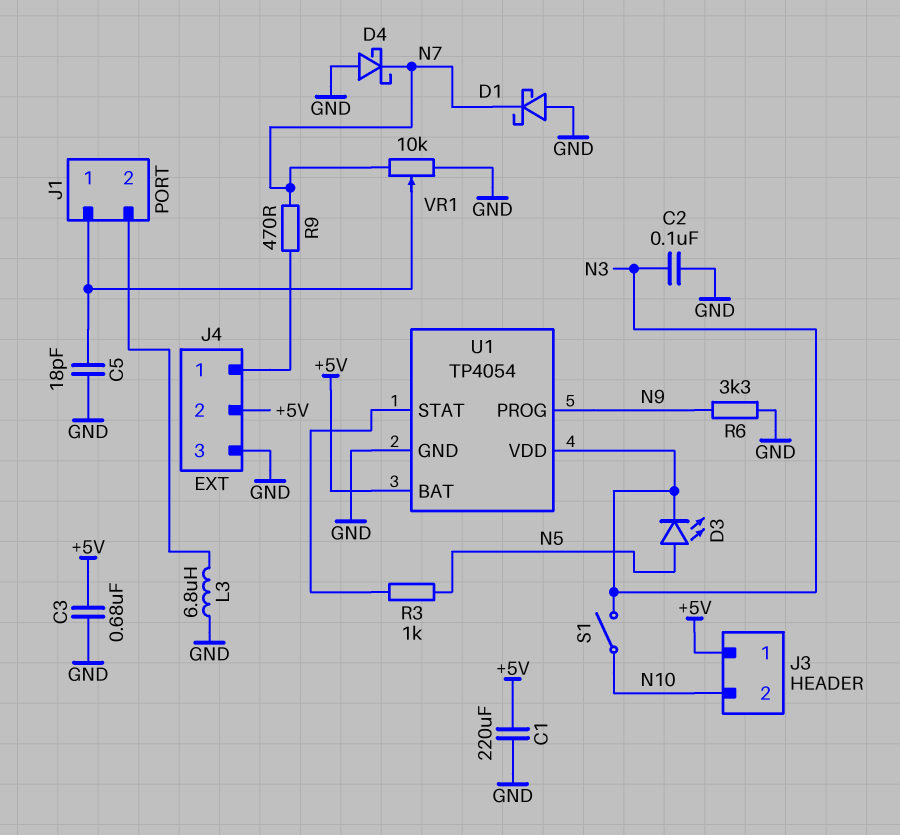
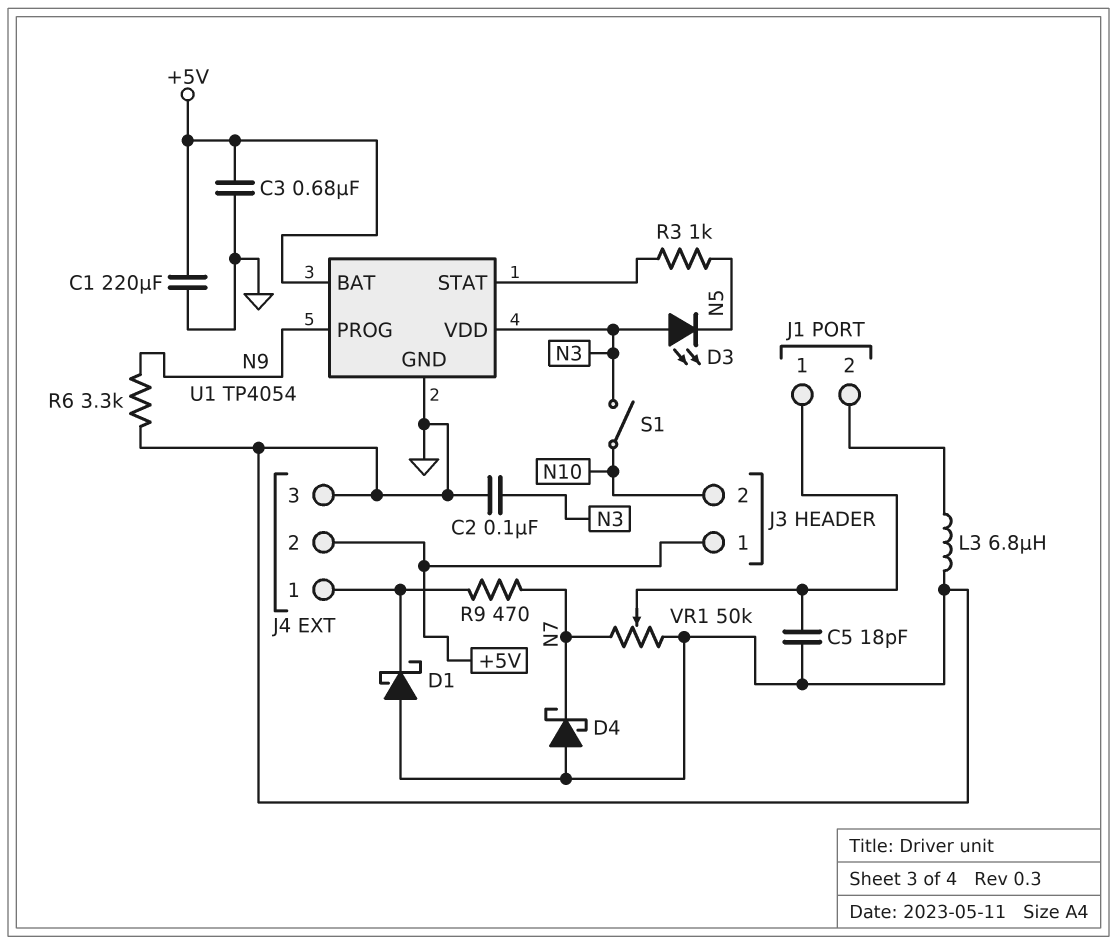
D1: schottky (A GND, K N7) -> schottky (A GND, K J4/1)
D3: LED (A N5, K N3) -> LED (A N3, K N5)
VR1: 10k (GND, N7, wiper J1/1) -> 50k (GND, N7, wiper J1/1)

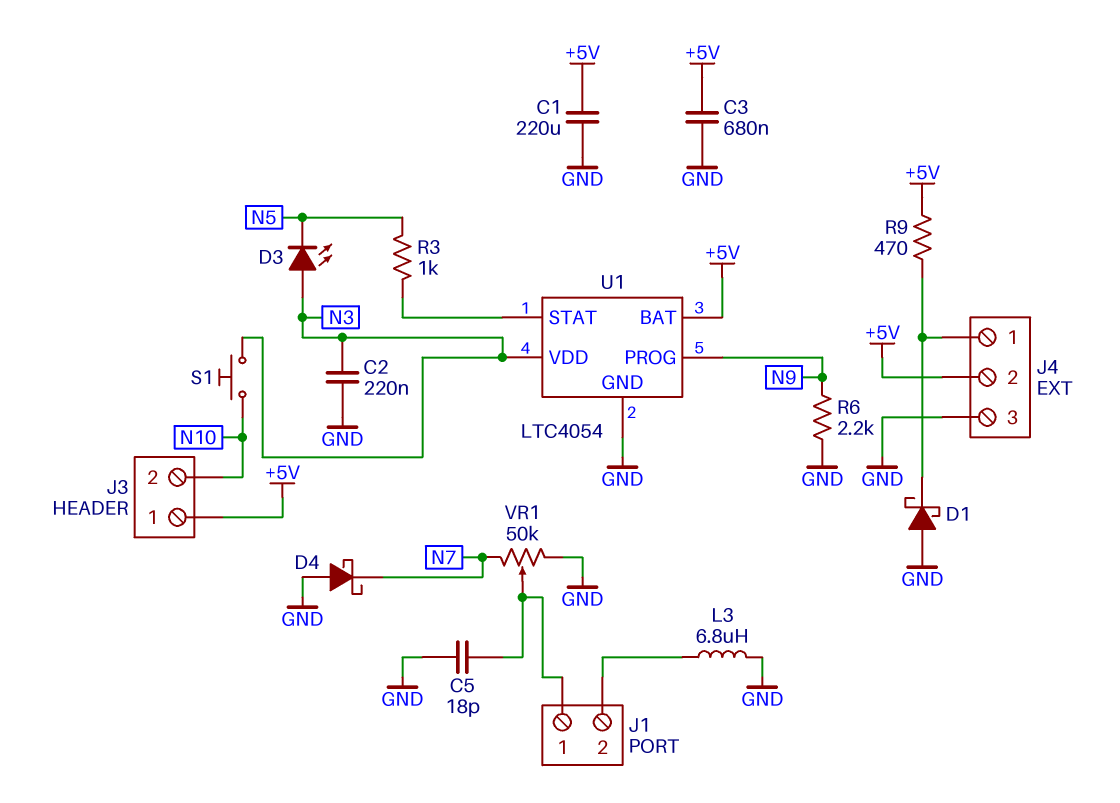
C2: 100nF (GND, N3) -> 220nF (GND, N3)
R6: 3.3k (GND, N9) -> 2.2k (GND, N9)
R9: 470 (J4/1, N7) -> 470 (+5V, J4/1)
S1: switch (N3, N10) -> button (N3, N10)
U1: TP4054 -> LTC4054

